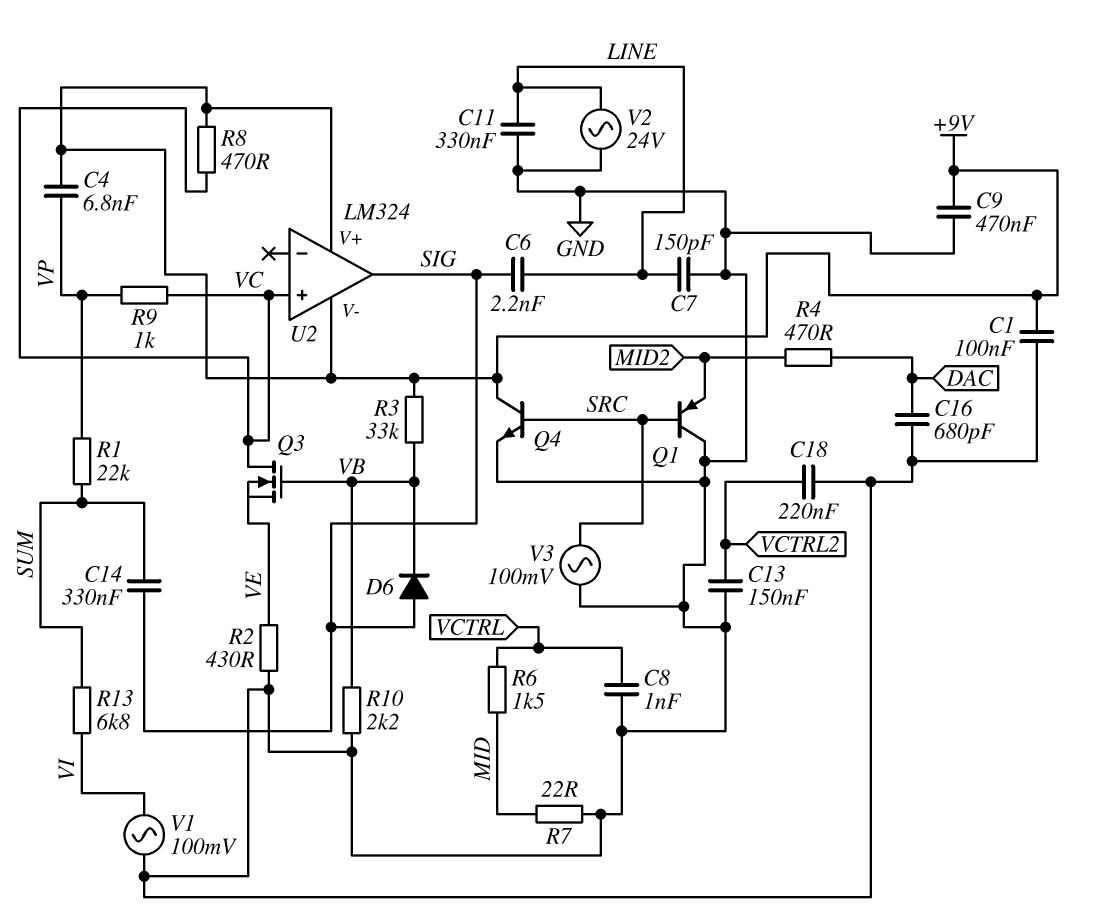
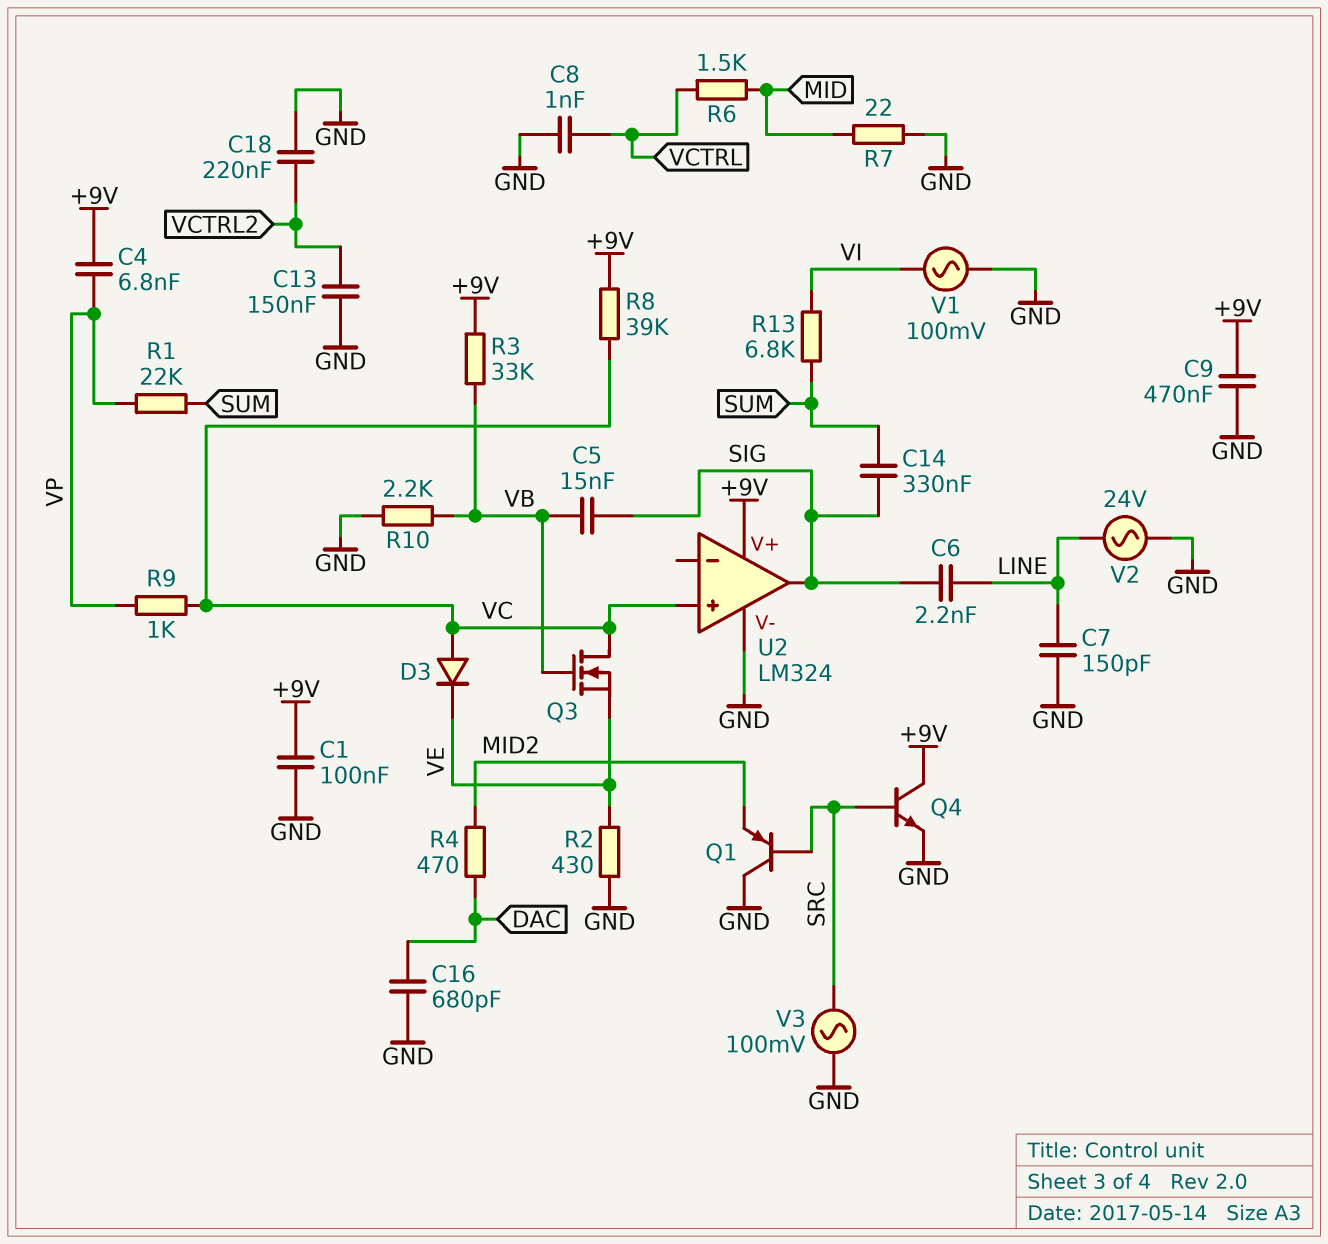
C5: none -> 15nF (SIG, VB)
C11: 330nF (GND, LINE) -> none
D3: none -> diode (A VC, K VE)
D6: diode (A SIG, K VB) -> none
R8: 470 (+9V, VC) -> 39k (+9V, VC)
U2 pin V-: +9V -> GND

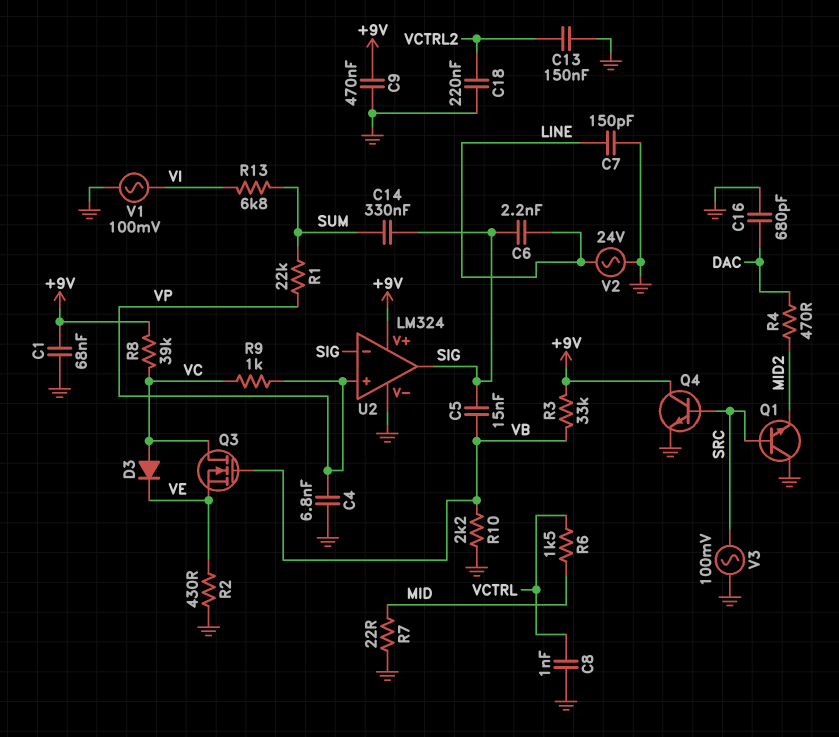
C1: 100nF (+9V, GND) -> 68nF (+9V, GND)
C4: 6.8nF (+9V, VP) -> 6.8nF (GND, VP)
Q1: PNP (B SRC, C GND, E MID2) -> NPN (B SRC, C GND, E MID2)
U2 pin in+: VC -> VP
U2 pin in-: none -> SIG

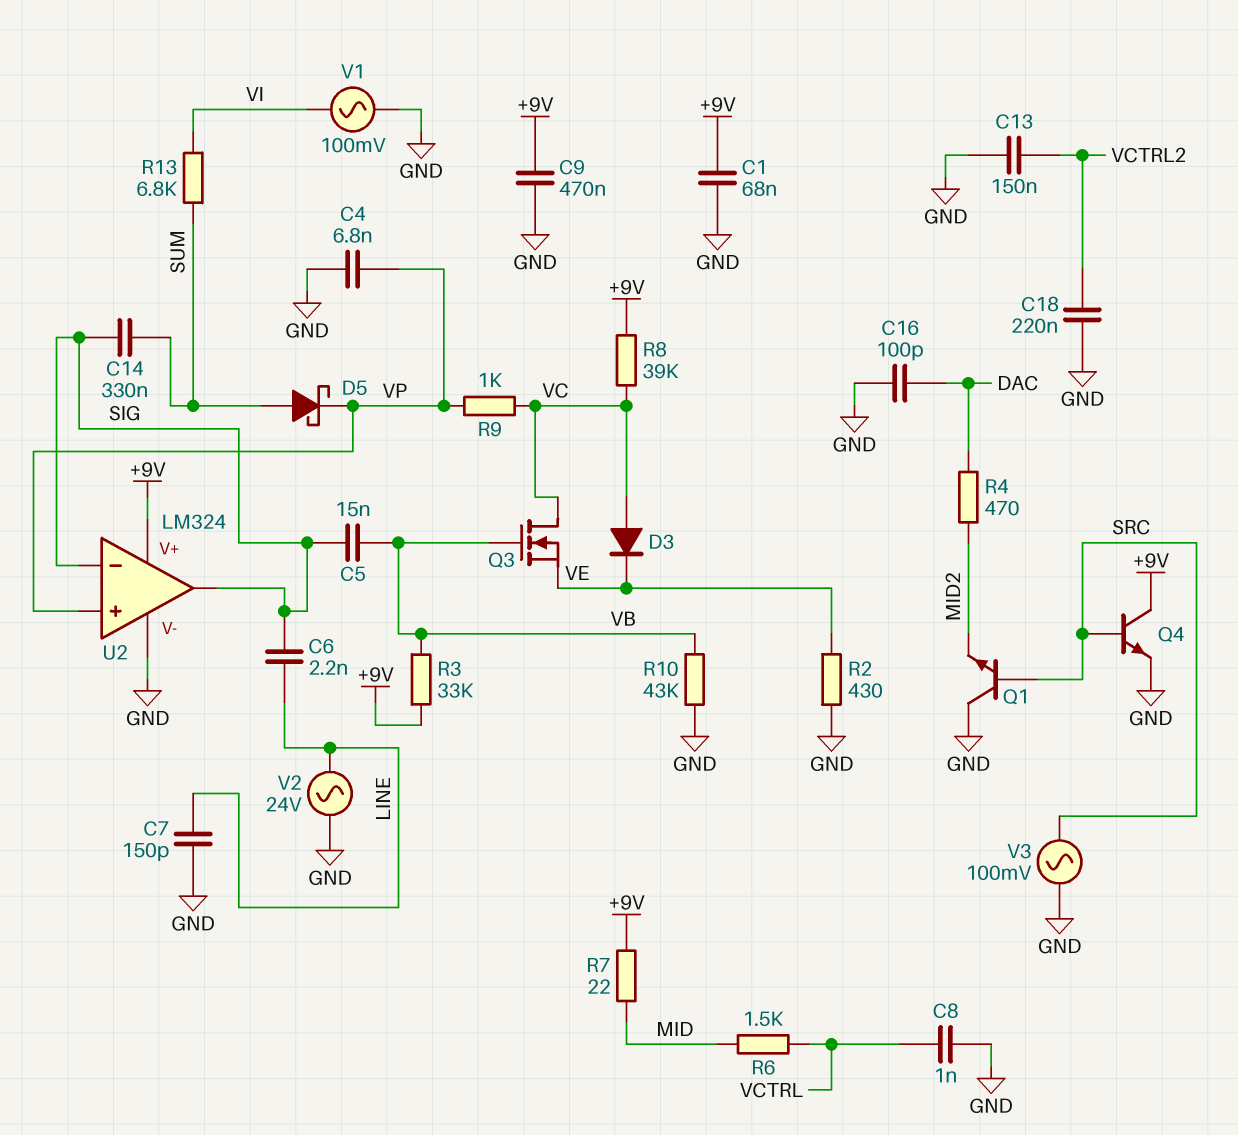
C16: 680pF (DAC, GND) -> 100pF (DAC, GND)
D5: none -> schottky (A SUM, K VP)
R1: 22k (SUM, VP) -> none
R7: 22 (GND, MID) -> 22 (+9V, MID)
R10: 2.2k (GND, VB) -> 43k (GND, VB)

